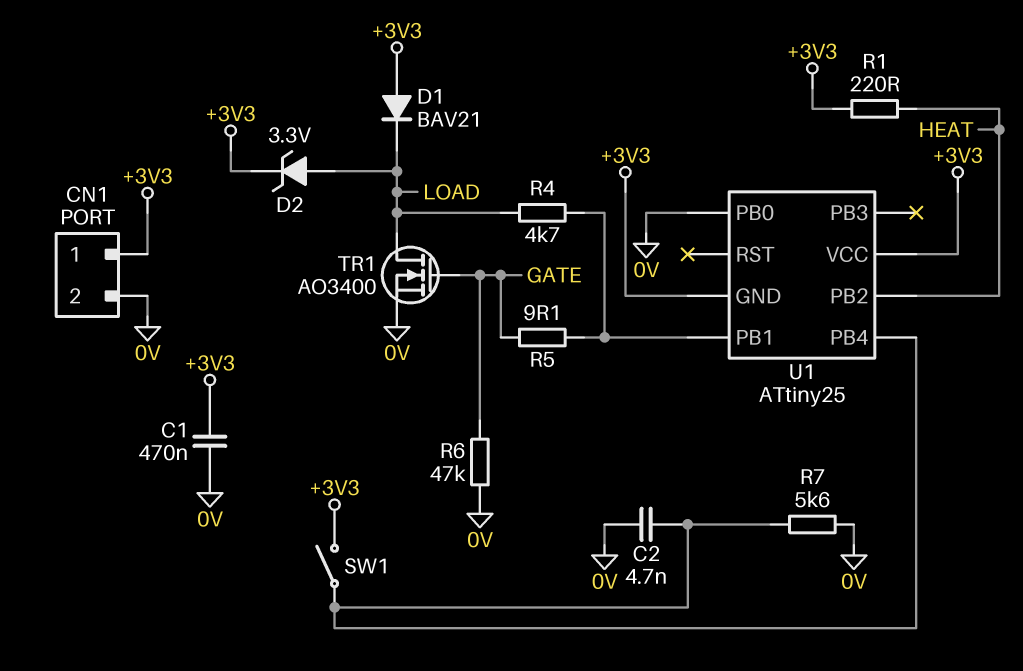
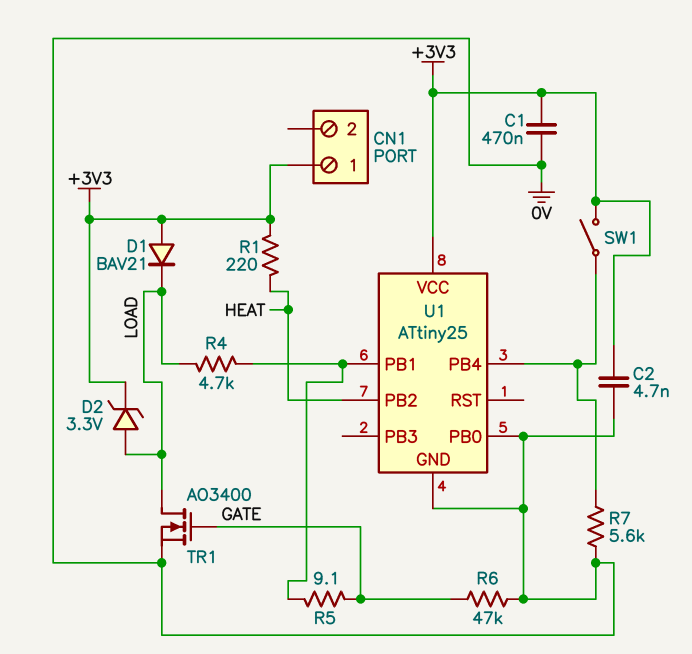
C2: 4.7nF (0V, U1/PB4) -> 4.7nF (+3V3, 0V)
CN1 pin 2: 0V -> none
U1 pin GND: +3V3 -> 0V

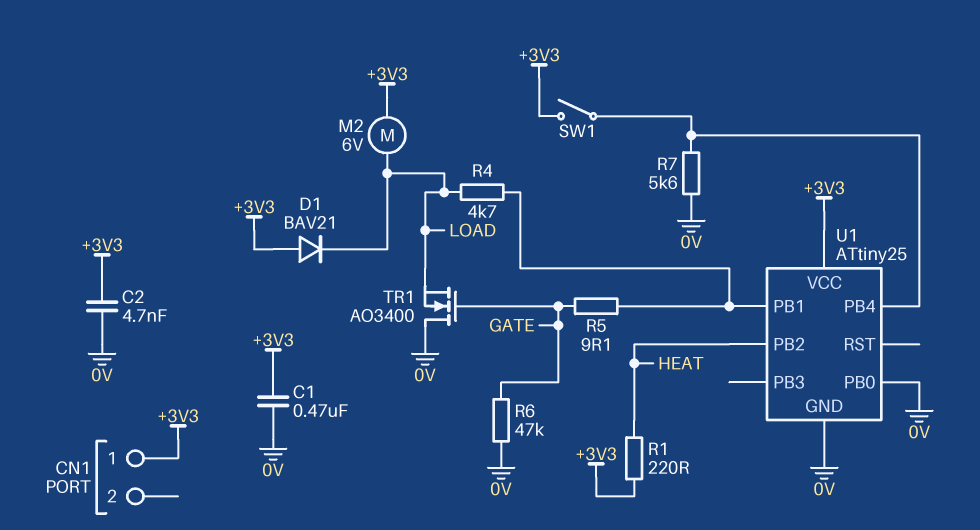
D2: zener 3.3V (A LOAD, K +3V3) -> none
M2: none -> motor 6V (+3V3, LOAD)
TR1: NMOS AO3400 (G GATE, D LOAD, S 0V) -> NMOS AO3400 (G GATE, D 0V, S LOAD)

